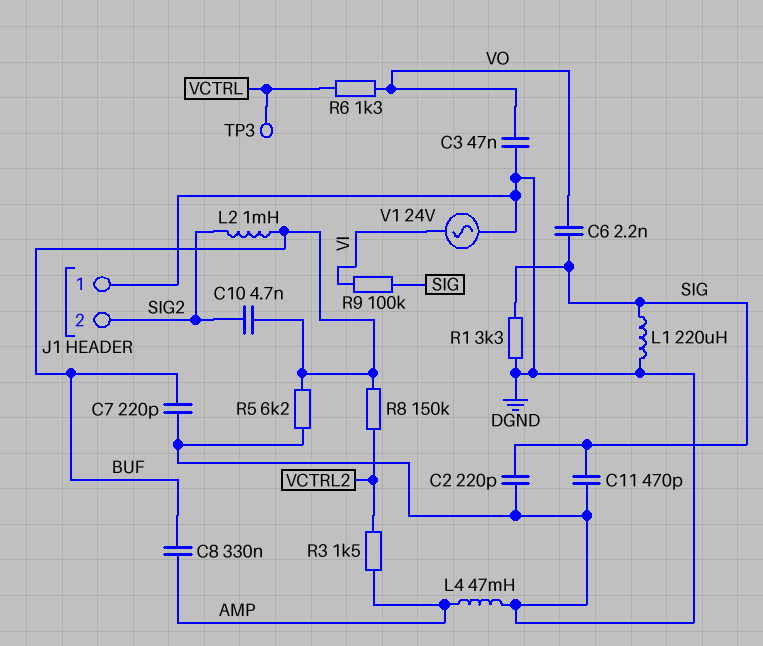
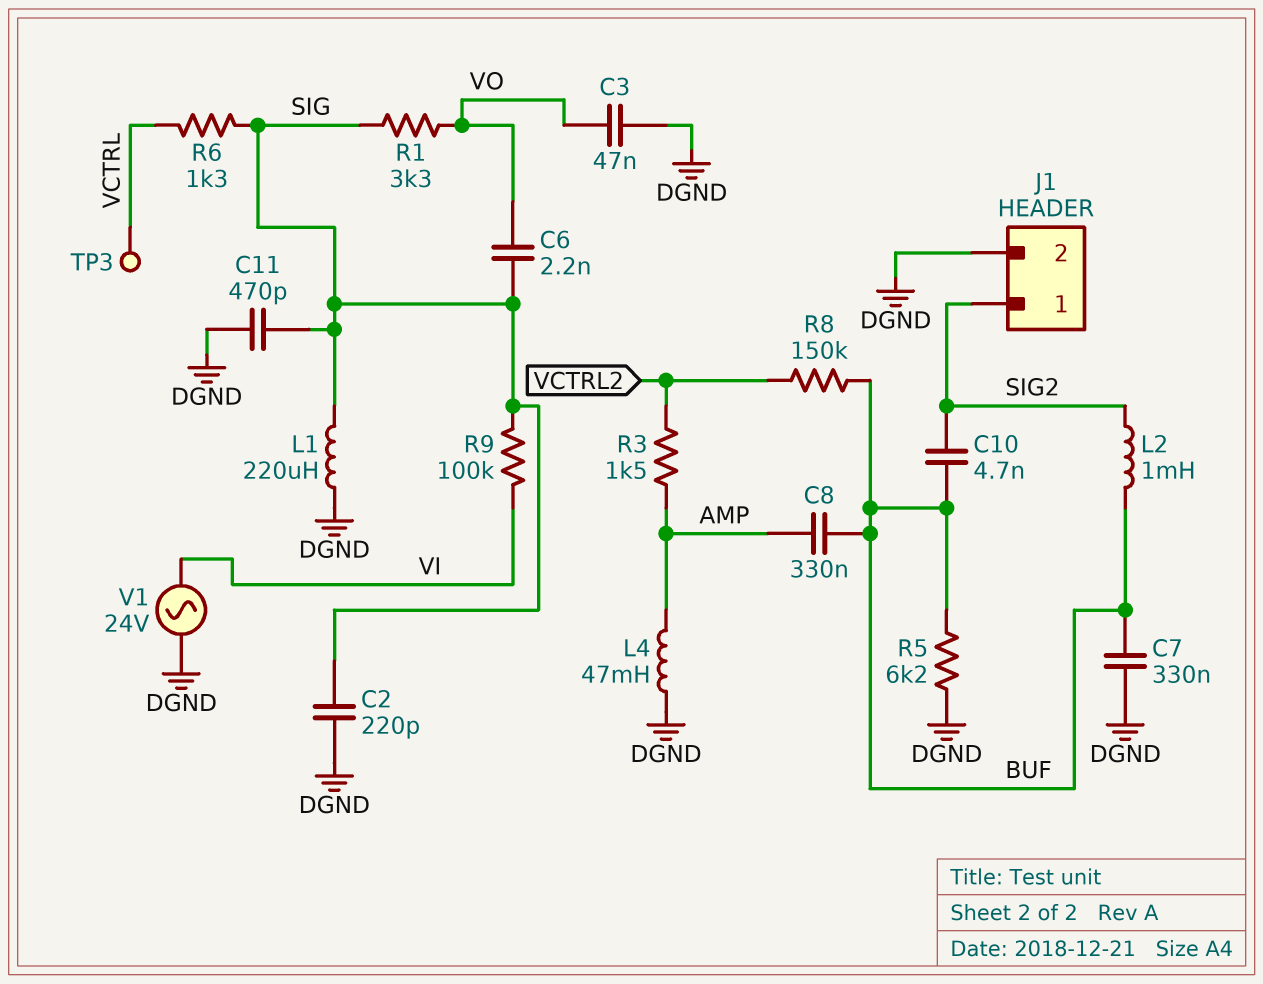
C7: 220pF (BUF, DGND) -> 330nF (BUF, DGND)
J1 pin 1: DGND -> SIG2
J1 pin 2: SIG2 -> DGND
R1: 3.3k (DGND, SIG) -> 3.3k (SIG, VO)
R6: 1.3k (VCTRL, VO) -> 1.3k (SIG, VCTRL)

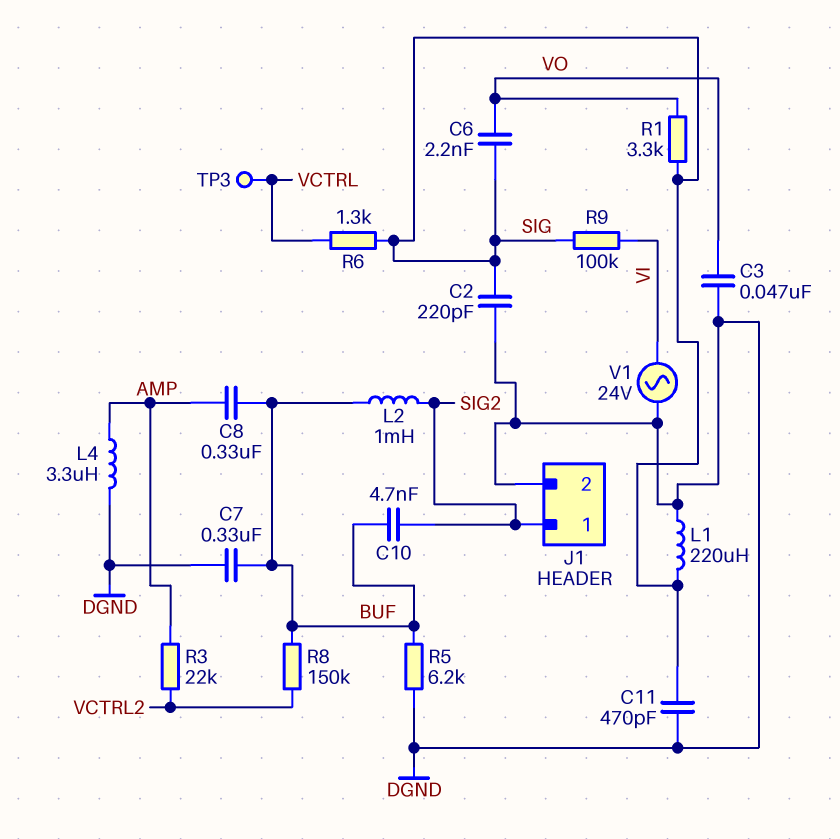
L4: 47mH (AMP, DGND) -> 3.3uH (AMP, DGND)
R3: 1.5k (AMP, VCTRL2) -> 22k (AMP, VCTRL2)

